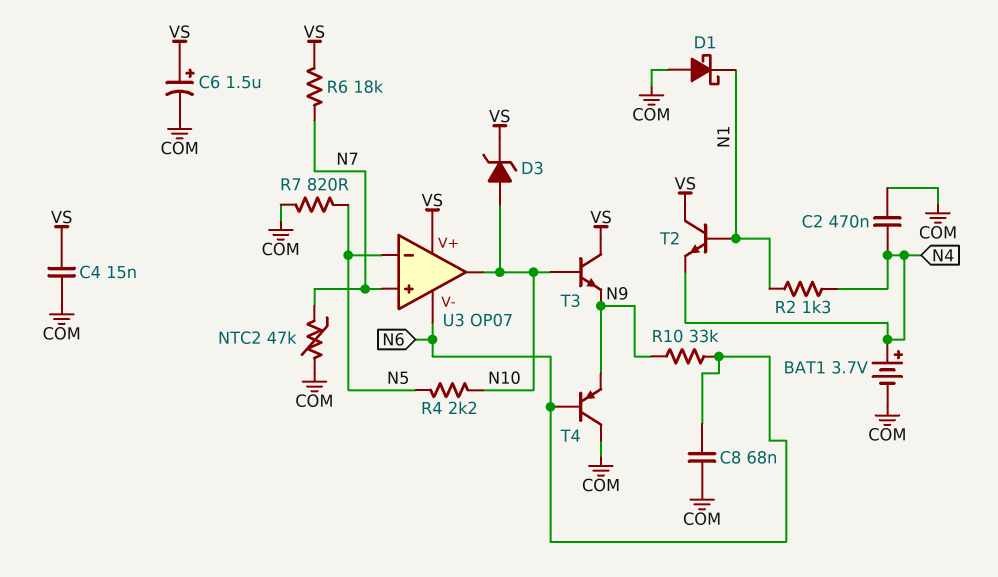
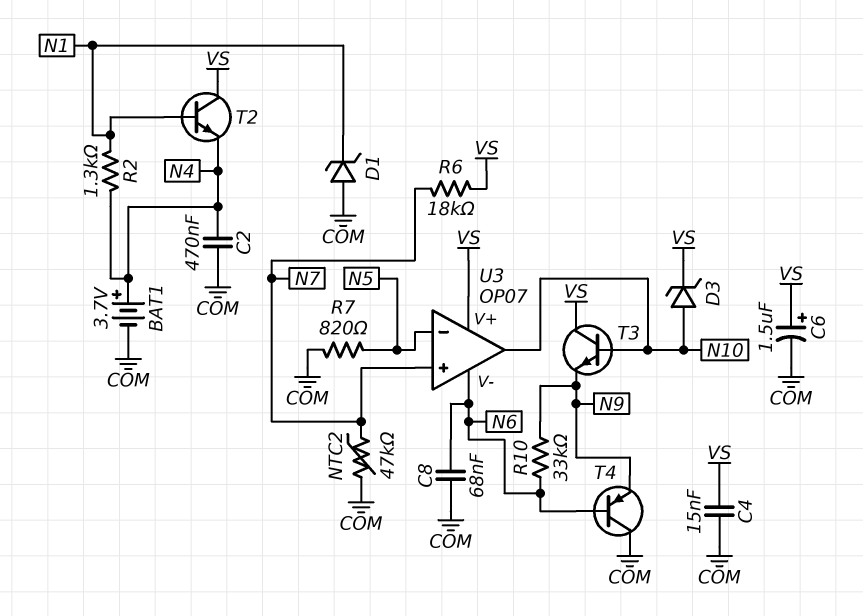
D1: schottky (A COM, K N1) -> zener (A COM, K N1)
R4: 2.2k (N5, N10) -> none

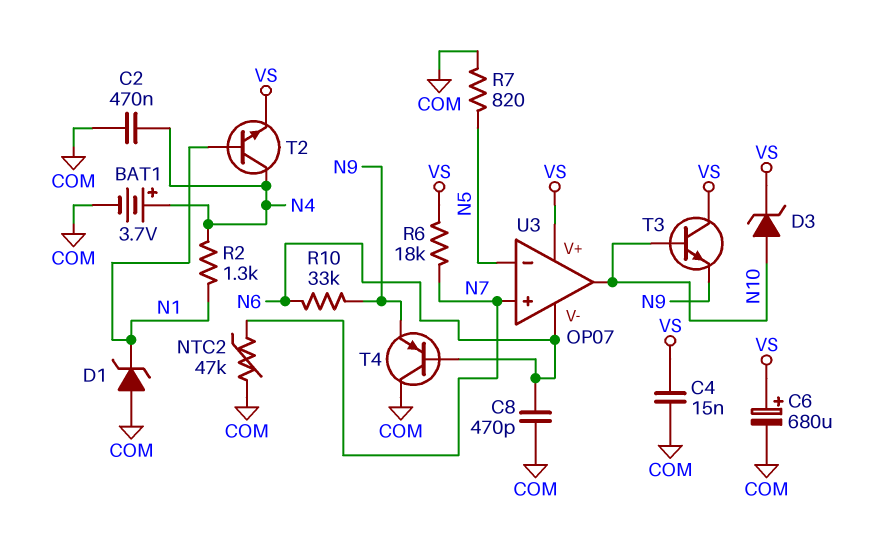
C6: 1.5uF (plus VS, minus COM) -> 680uF (plus VS, minus COM)
C8: 68nF (COM, N6) -> 470pF (COM, N6)
T2: NPN (B N1, C VS, E N4) -> NPN (B N1, C N4, E VS)

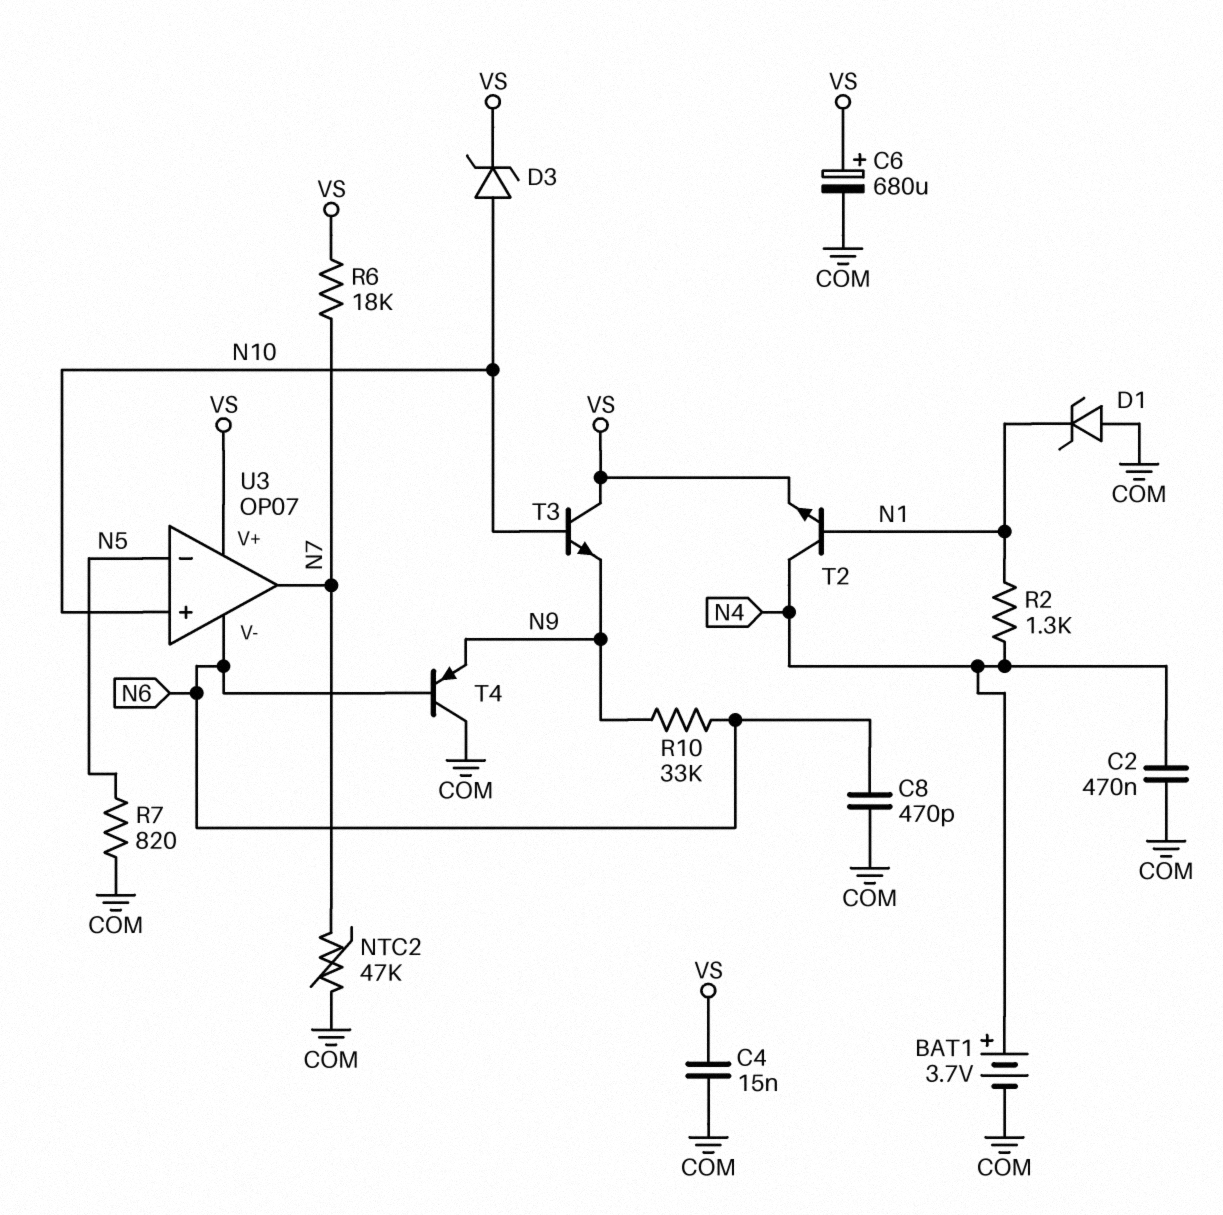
U3 pin in+: N7 -> N10
U3 pin out: N10 -> N7

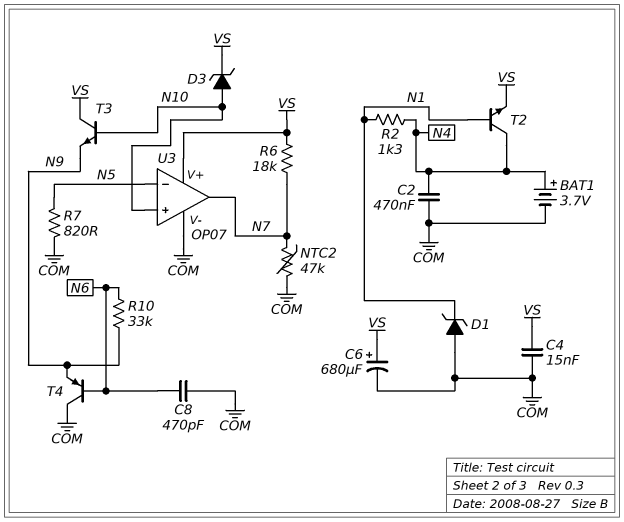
U3 pin V-: N6 -> COM

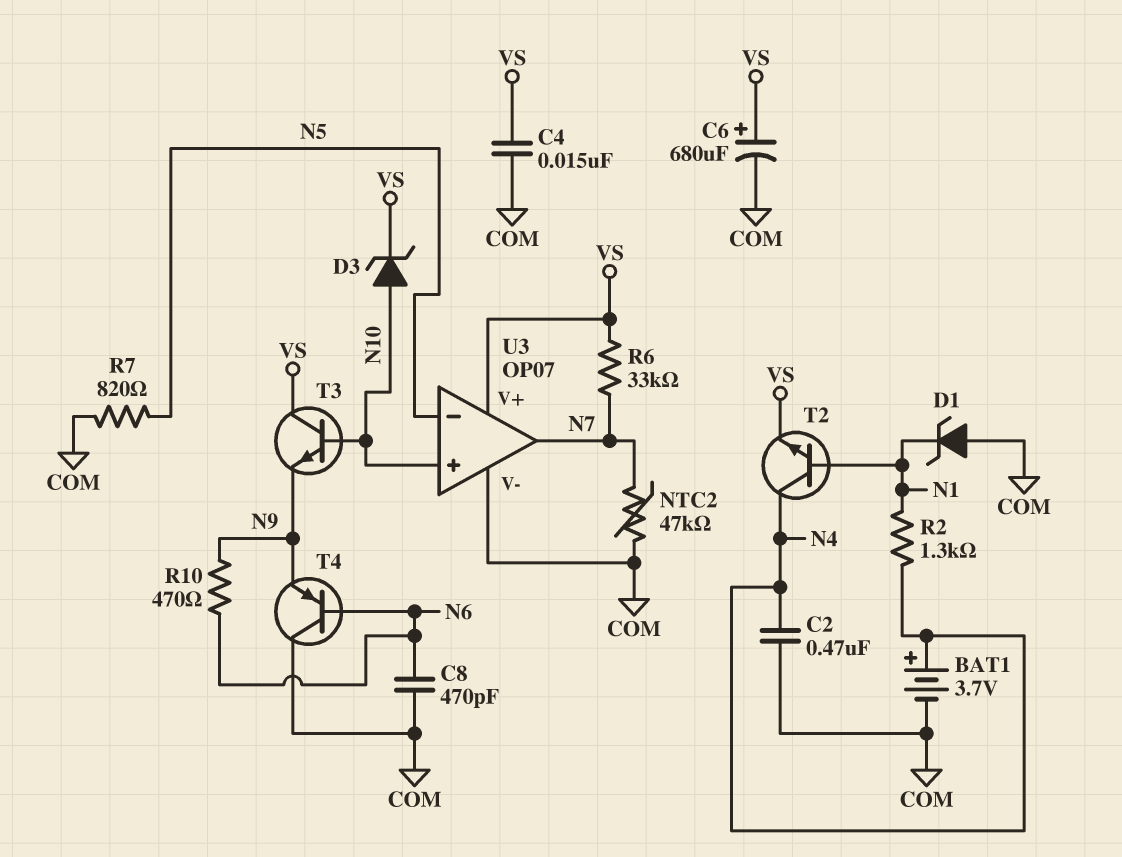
R6: 18k (N7, VS) -> 33k (N7, VS)
R10: 33k (N6, N9) -> 470 (N6, N9)

